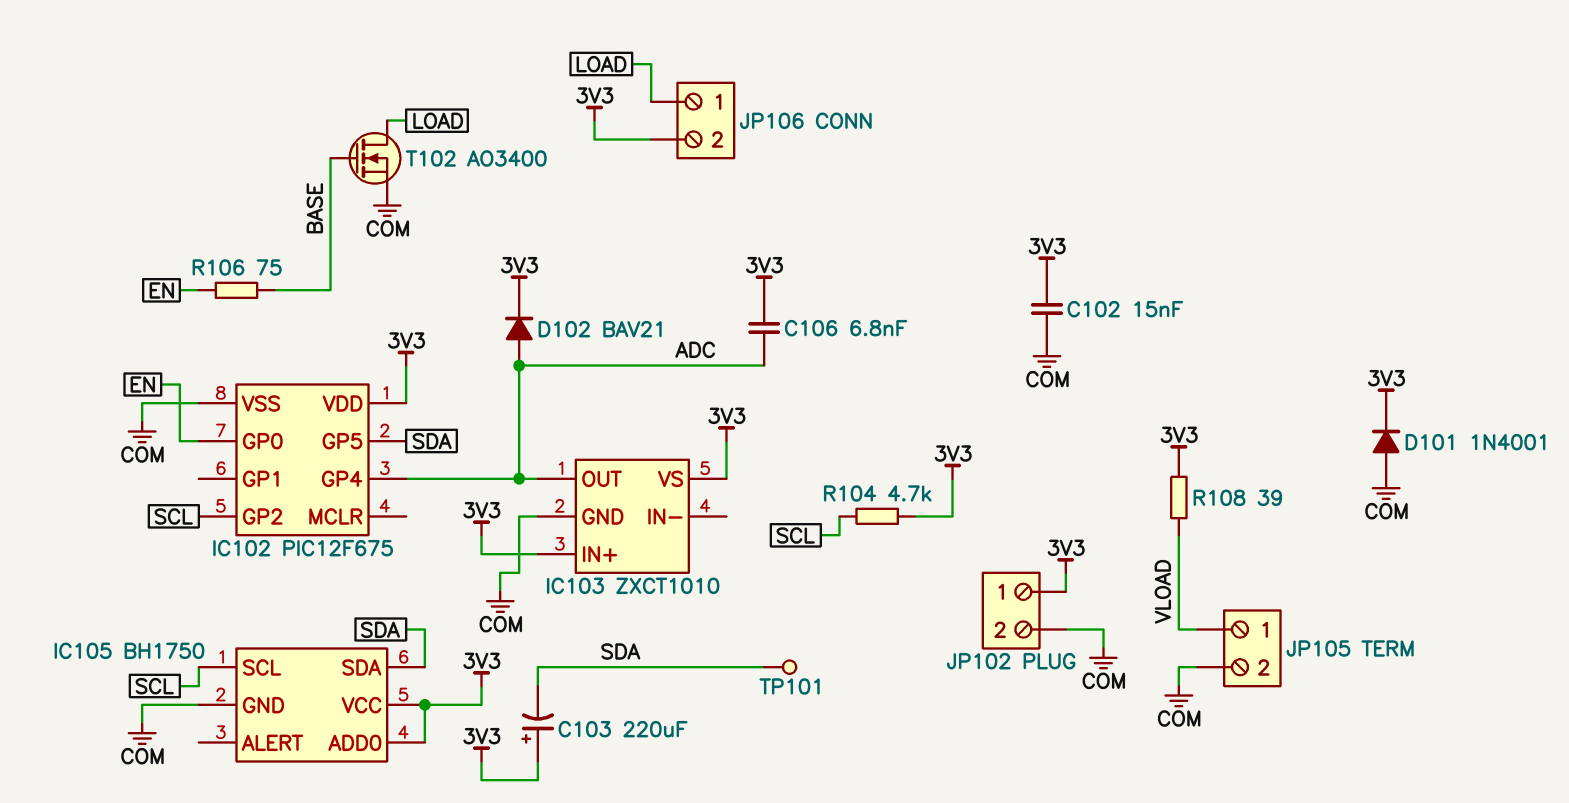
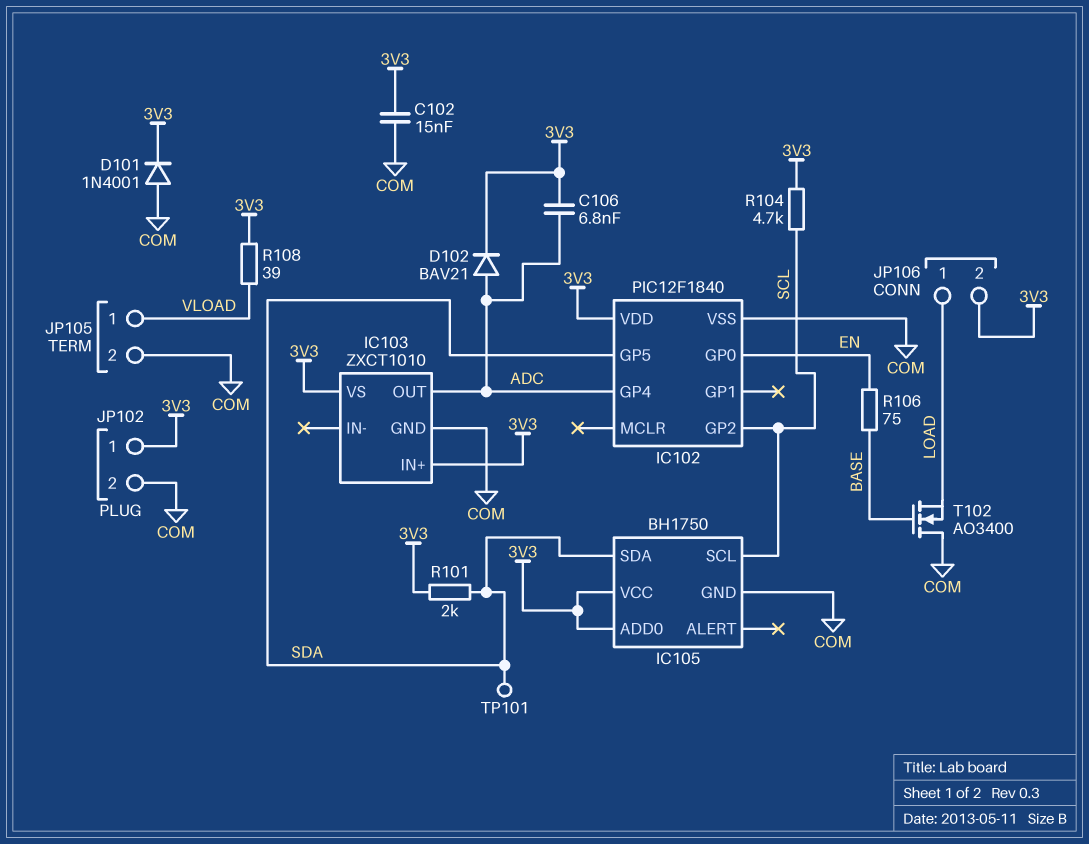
C103: 220uF (plus 3V3, minus SDA) -> none
IC102: PIC12F675 -> PIC12F1840
R101: none -> 2k (3V3, SDA)
T102: NMOS AO3400 (G BASE, D LOAD, S COM) -> NMOS AO3400 (G BASE, D COM, S LOAD)

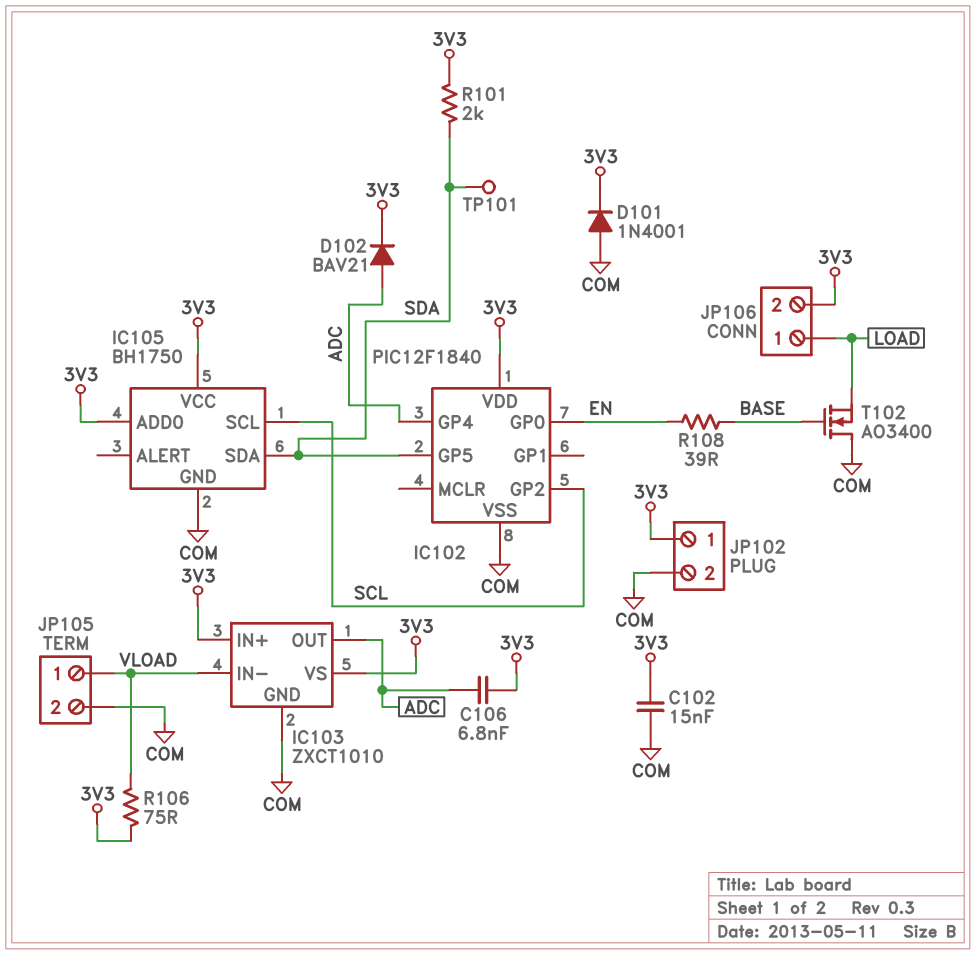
IC103 pin IN-: none -> VLOAD
R104: 4.7k (3V3, SCL) -> none
R106: 75 (BASE, EN) -> 75 (3V3, VLOAD)
R108: 39 (3V3, VLOAD) -> 39 (BASE, EN)

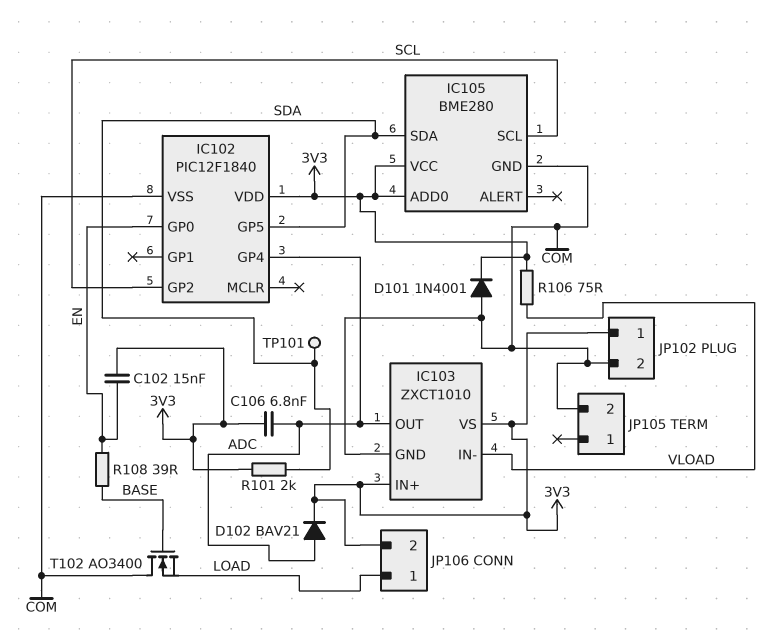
C102: 15nF (3V3, COM) -> 15nF (3V3, EN)
IC105: BH1750 -> BME280
JP105 pin 1: VLOAD -> none

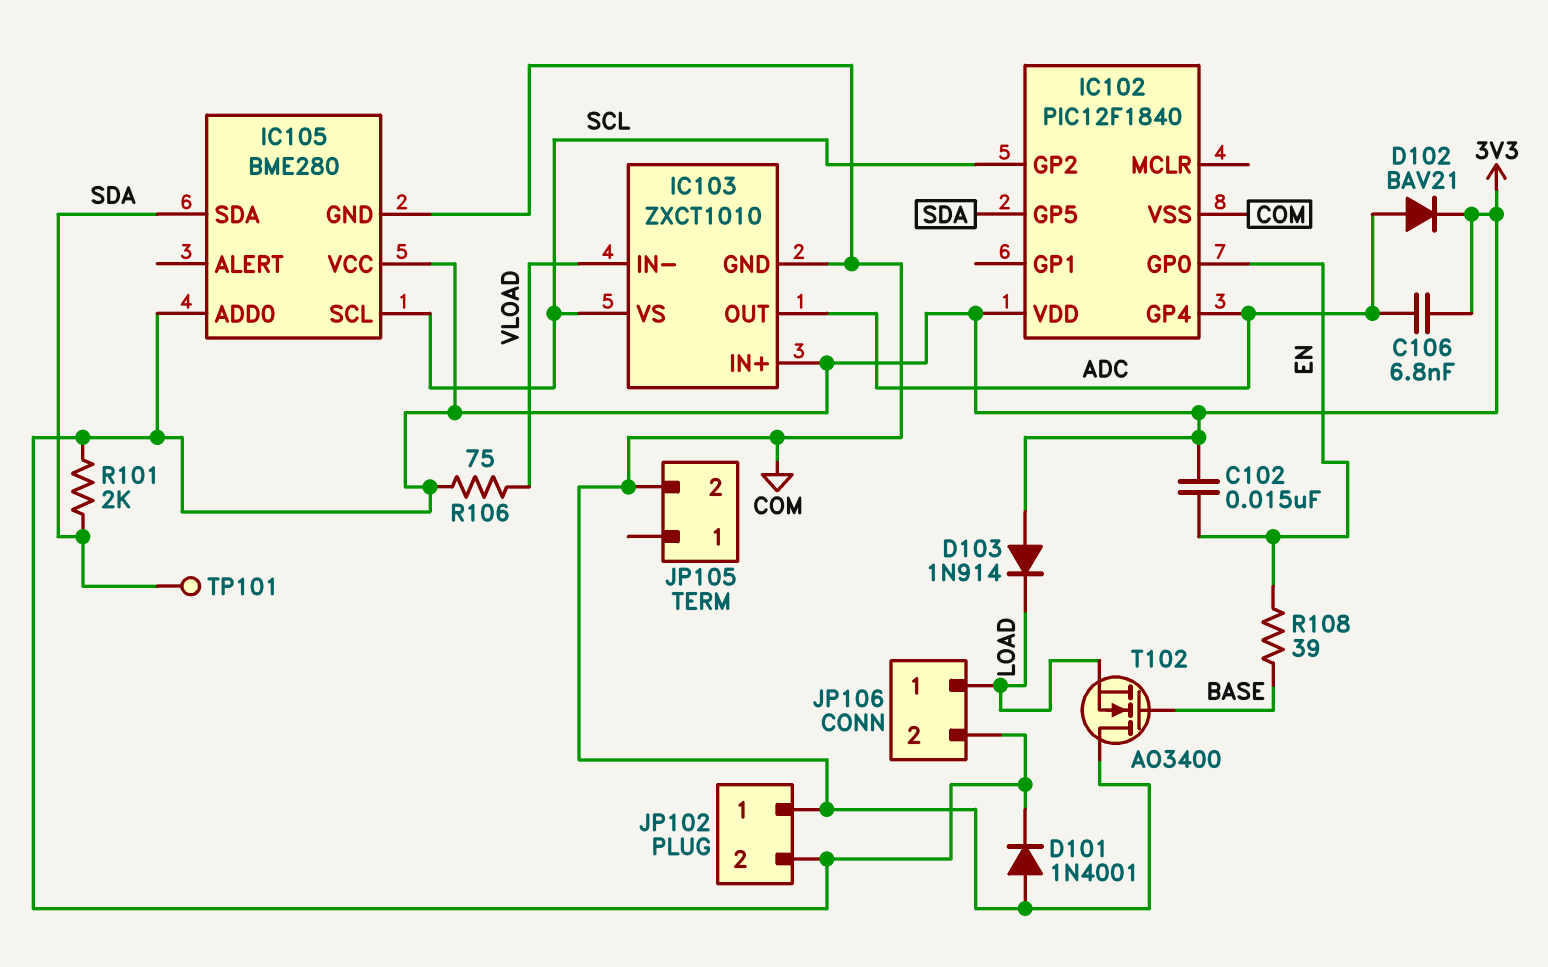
D103: none -> diode 1N914 (A 3V3, K LOAD)
IC103 pin VS: 3V3 -> SCL
JP102 pin 1: 3V3 -> COM
JP102 pin 2: COM -> 3V3

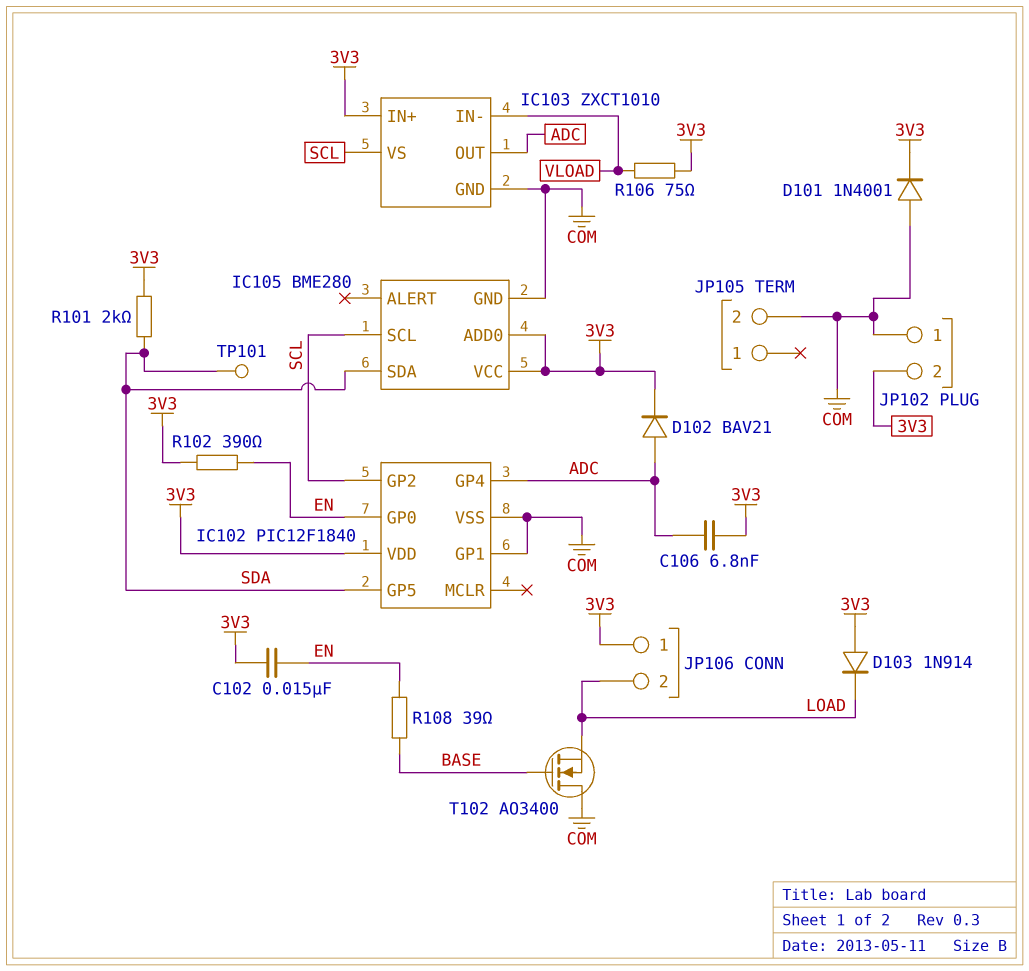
IC102 pin GP1: none -> COM
JP106 pin 1: LOAD -> 3V3
JP106 pin 2: 3V3 -> LOAD
R102: none -> 390 (3V3, EN)

